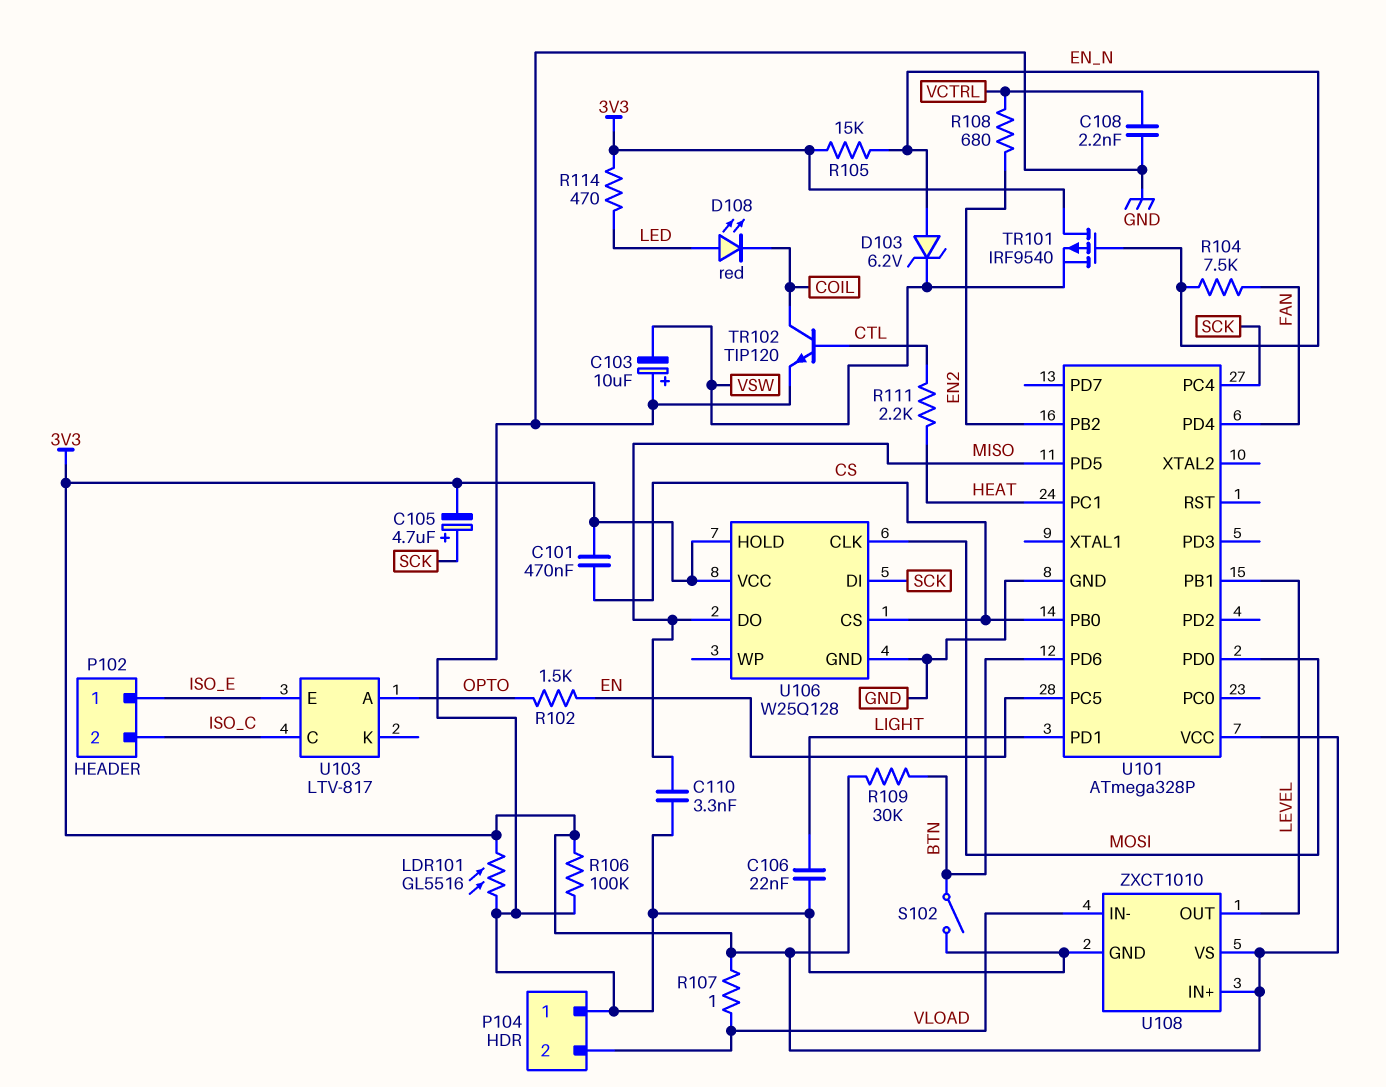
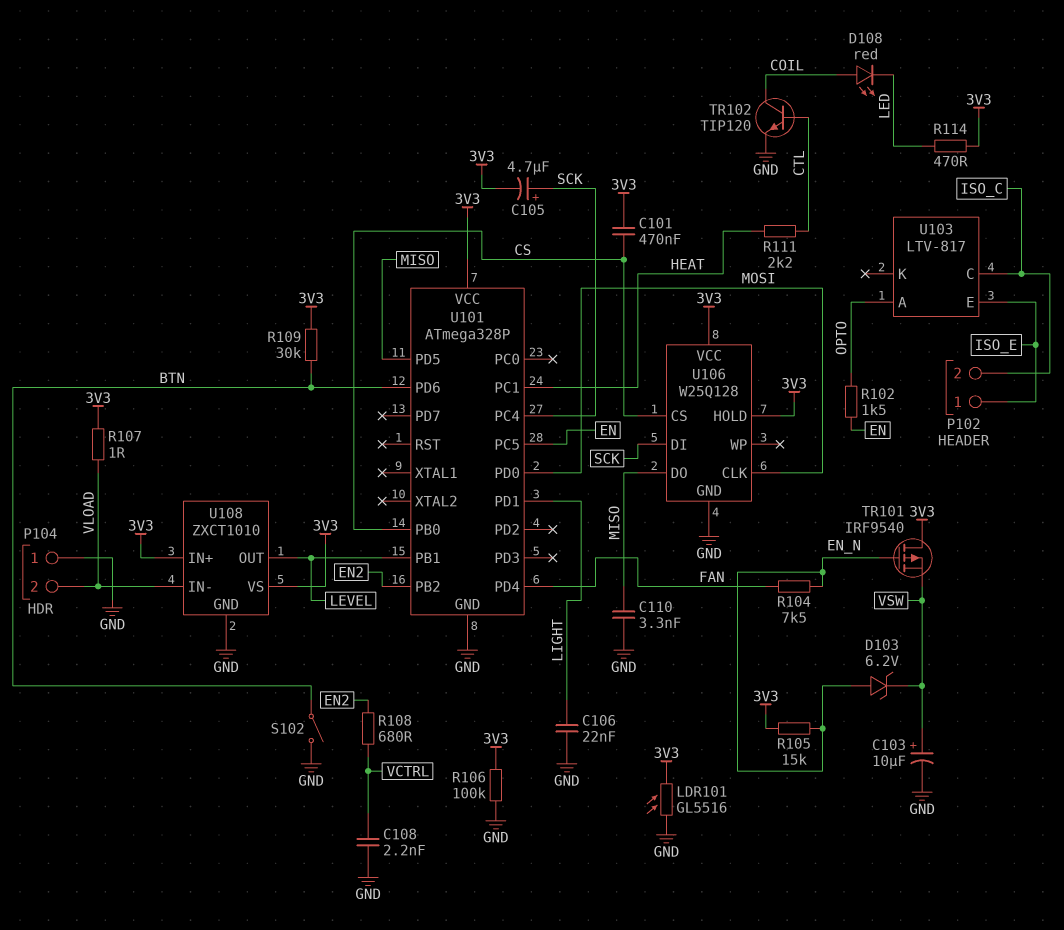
C103: 10uF (plus GND, minus VSW) -> 10uF (plus VSW, minus GND)
D108: LED red (A LED, K COIL) -> LED red (A COIL, K LED)

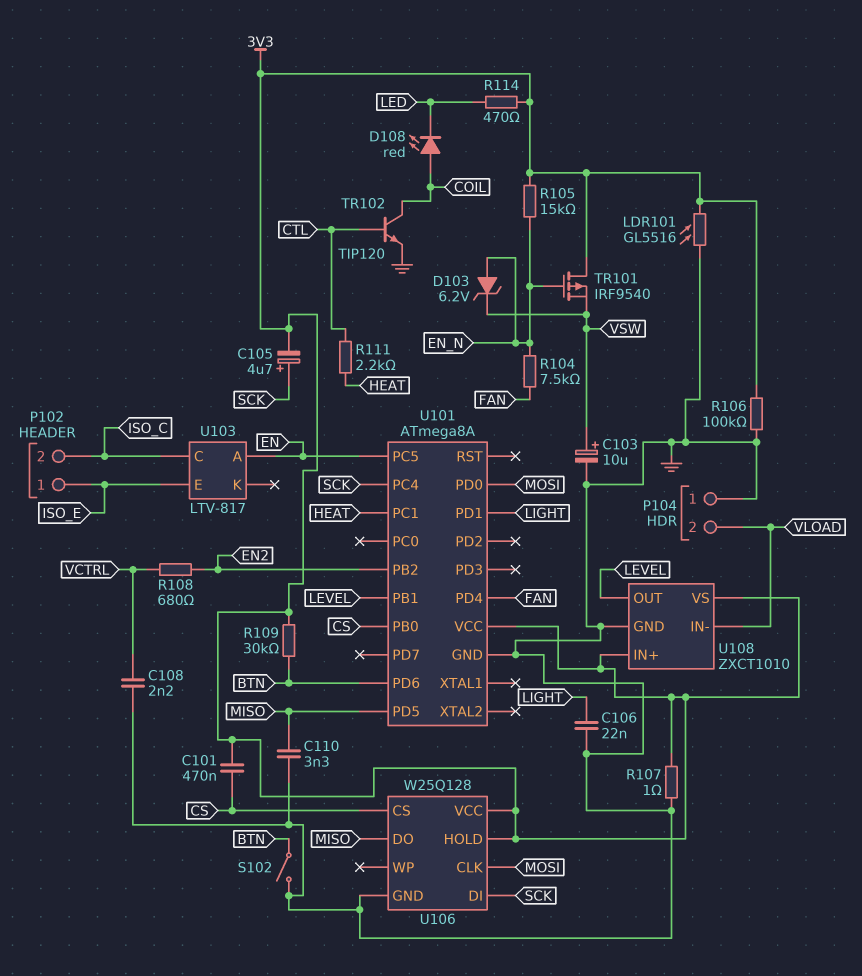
R102: 1.5k (EN, OPTO) -> none
R107: 1 (3V3, VLOAD) -> 1 (3V3, GND)
U101: ATmega328P -> ATmega8A
U103 pin A: OPTO -> EN

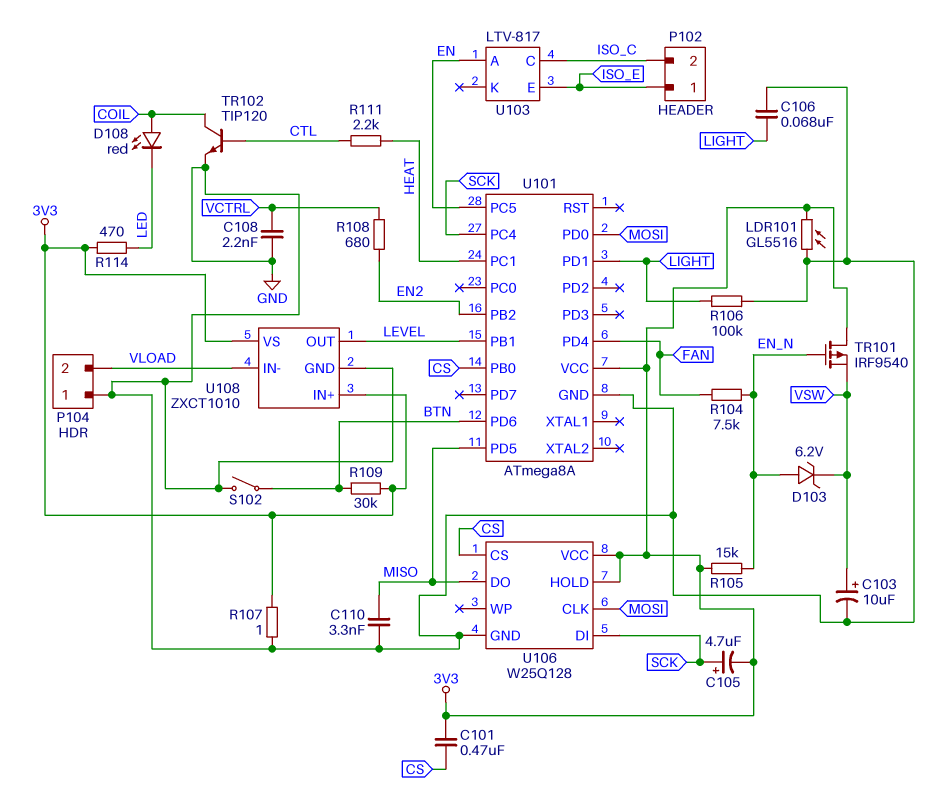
C106: 22nF (GND, LIGHT) -> 68nF (GND, LIGHT)
R106: 100k (3V3, GND) -> 100k (GND, LIGHT)

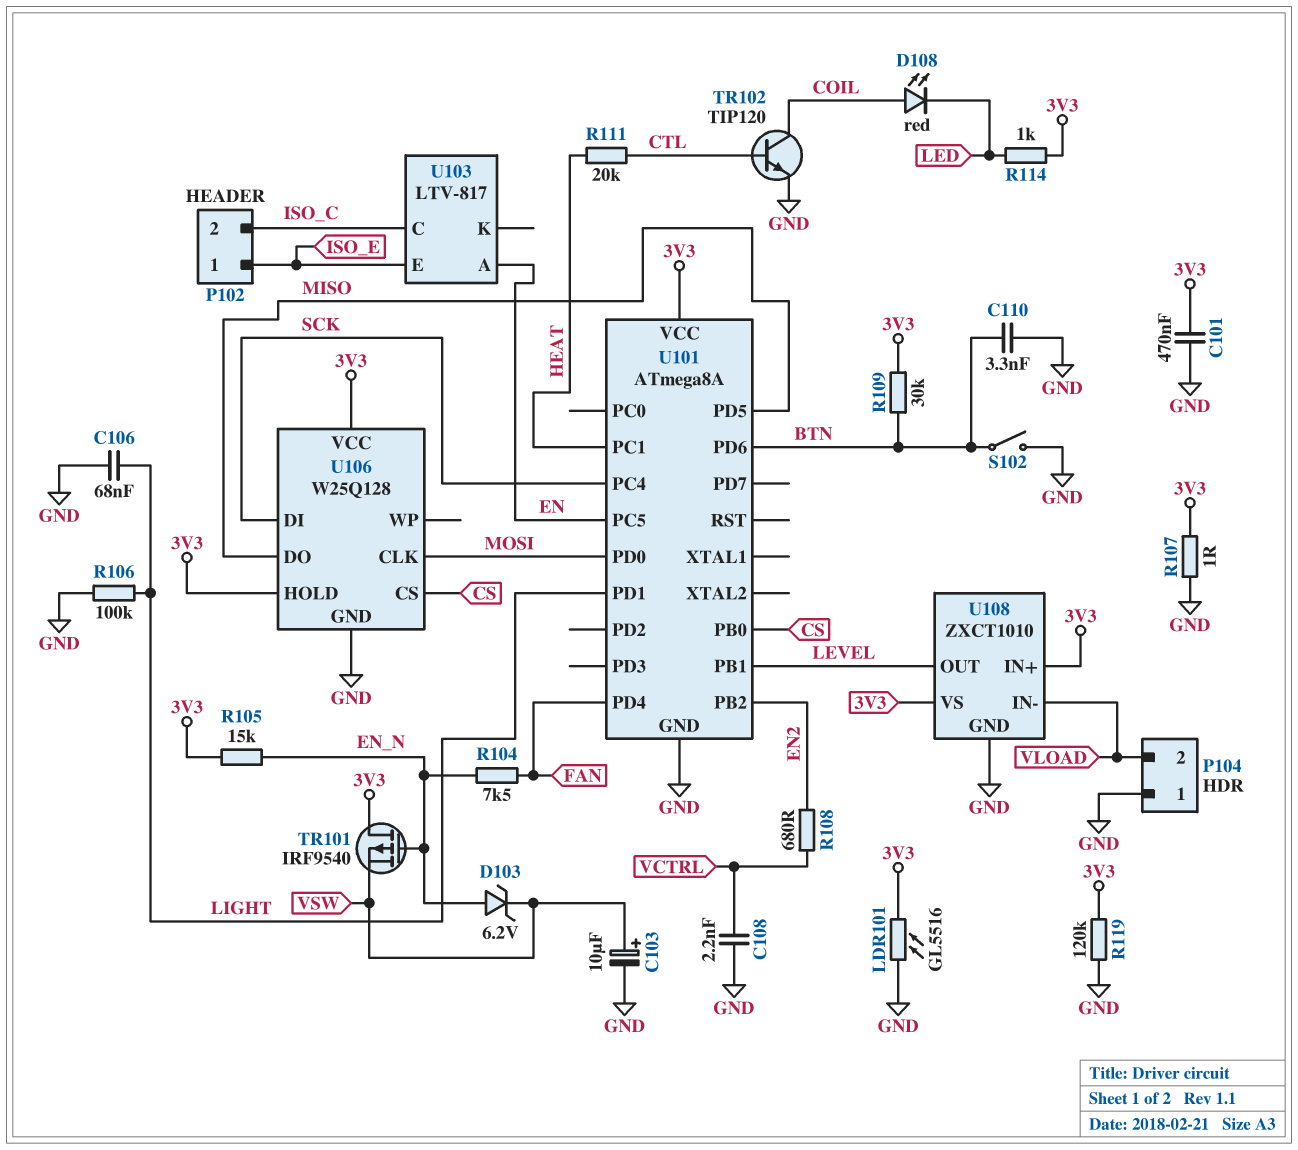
C101: 470nF (3V3, CS) -> 470nF (3V3, GND)
C105: 4.7uF (plus SCK, minus 3V3) -> none
C110: 3.3nF (GND, MISO) -> 3.3nF (BTN, GND)
R111: 2.2k (CTL, HEAT) -> 20k (CTL, HEAT)
R114: 470 (3V3, LED) -> 1k (3V3, LED)
R119: none -> 120k (3V3, GND)

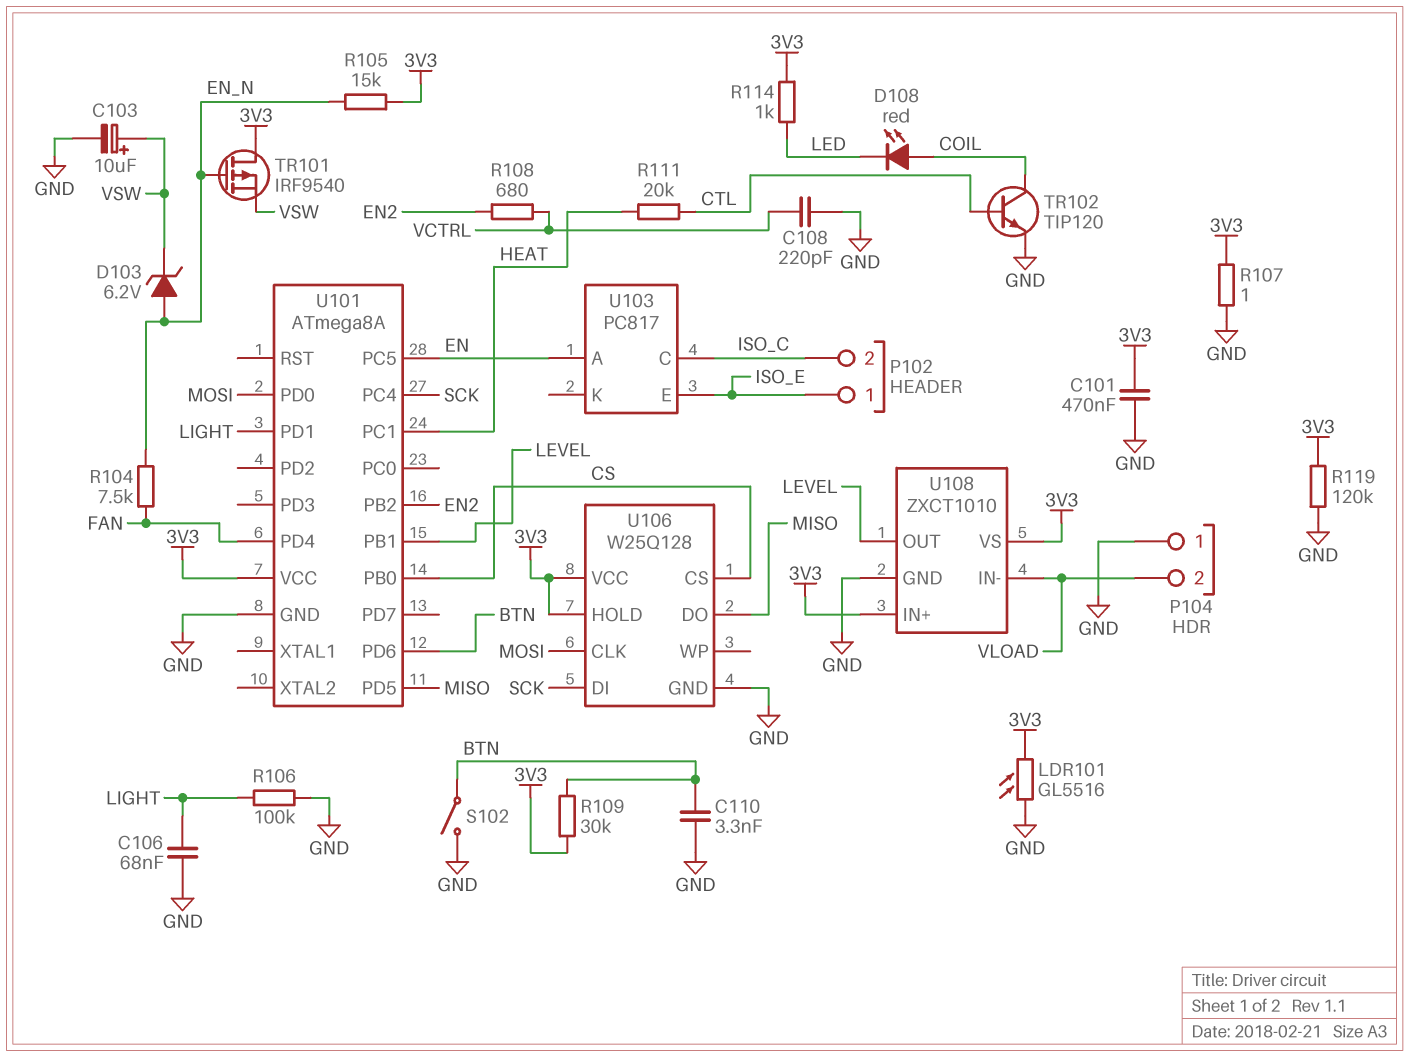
C108: 2.2nF (GND, VCTRL) -> 220pF (GND, VCTRL)
U103: LTV-817 -> PC817

